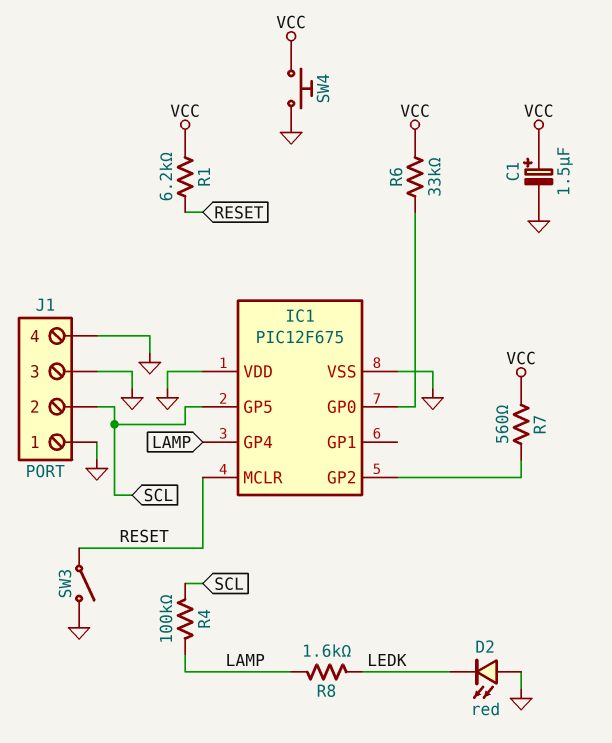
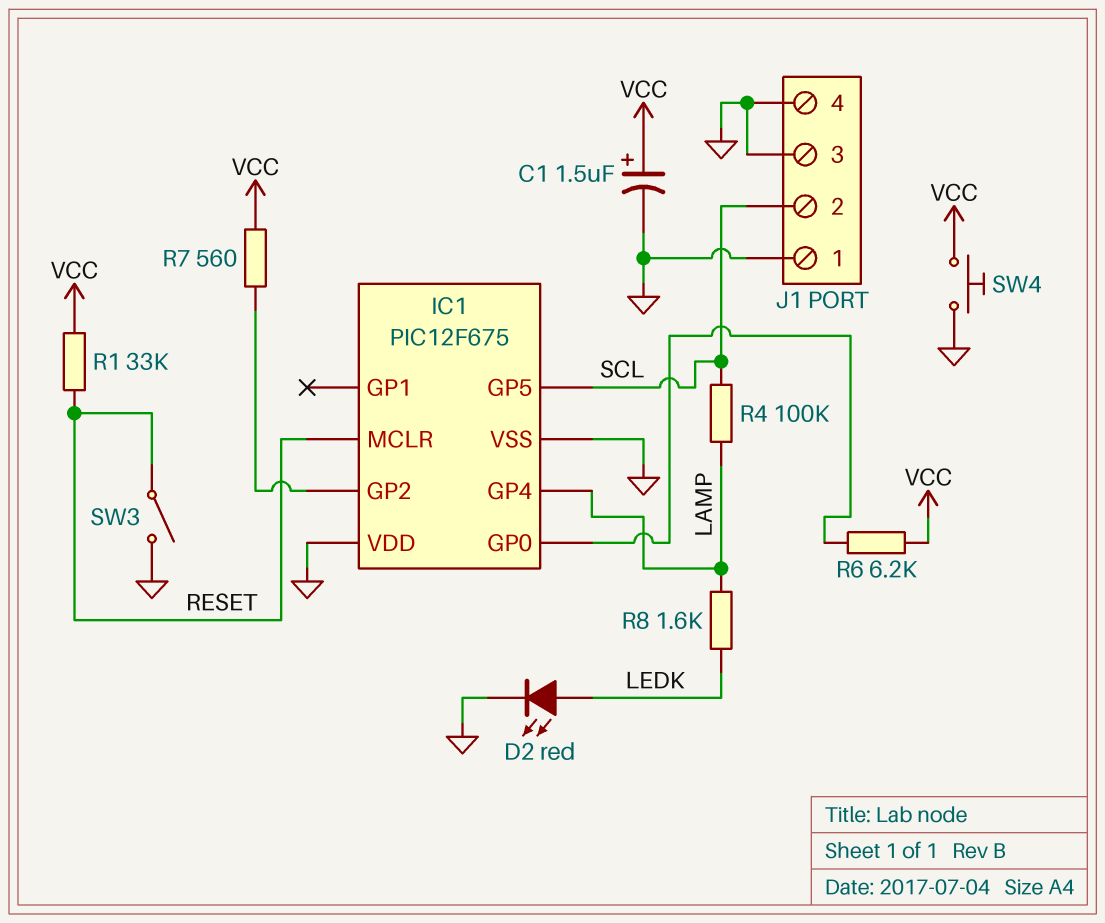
D2: LED red (A GND, K LEDK) -> LED red (A LEDK, K GND)
R1: 6.2k (RESET, VCC) -> 33k (RESET, VCC)
R6: 33k (IC1/GP0, VCC) -> 6.2k (IC1/GP0, VCC)

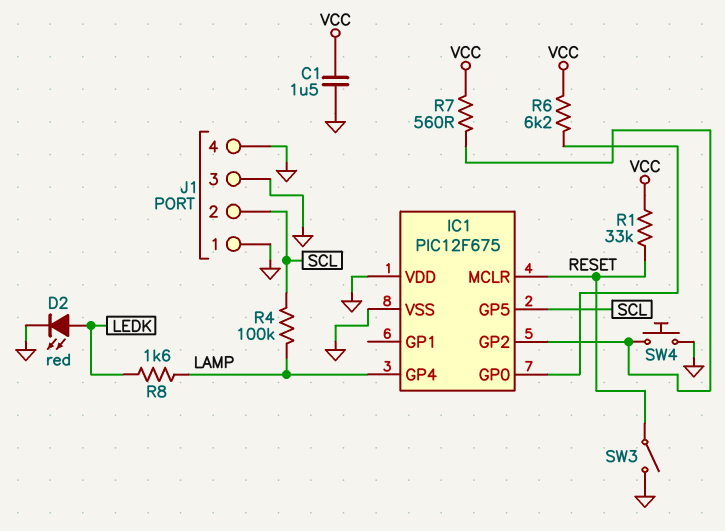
C1: 1.5uF (plus VCC, minus GND) -> 1.5uF (GND, VCC)
SW4: button (GND, VCC) -> button (GND, IC1/GP2)

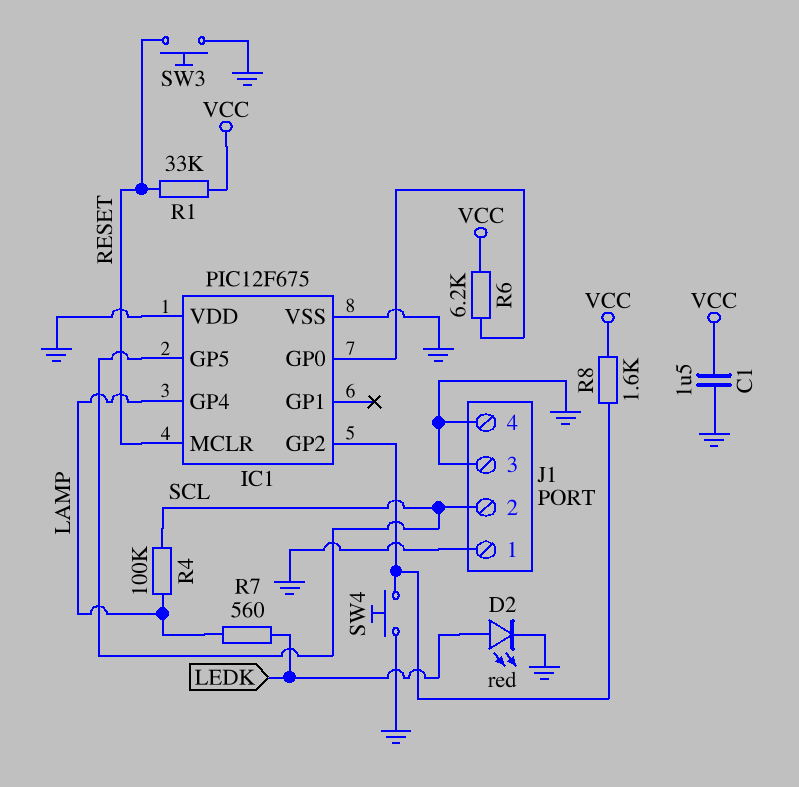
R7: 560 (IC1/GP2, VCC) -> 560 (LAMP, LEDK)
R8: 1.6k (LAMP, LEDK) -> 1.6k (IC1/GP2, VCC)
SW3: switch (GND, RESET) -> button (GND, RESET)

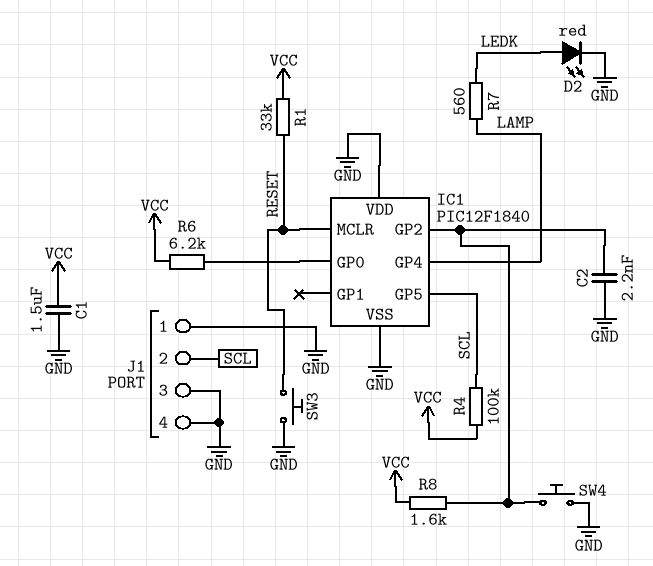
C2: none -> 2.2nF (GND, IC1/GP2)
IC1: PIC12F675 -> PIC12F1840
R4: 100k (LAMP, SCL) -> 100k (SCL, VCC)

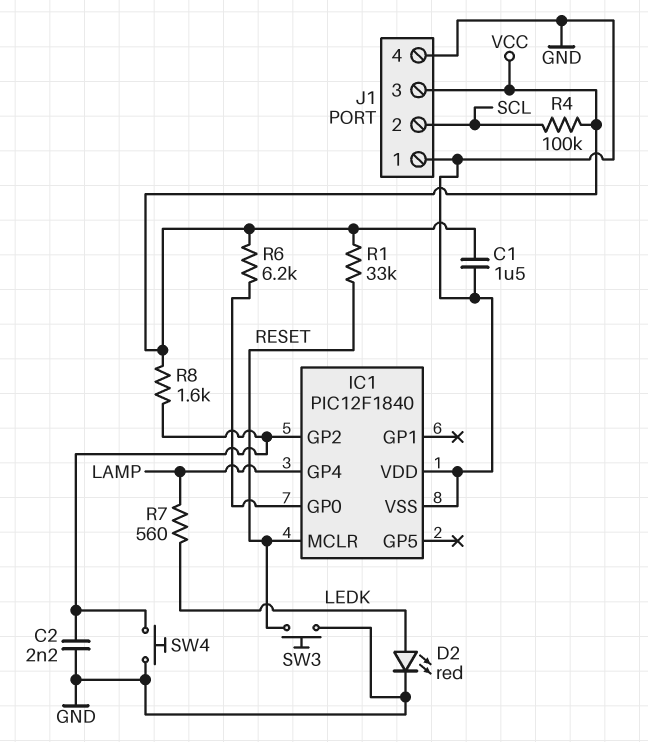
IC1 pin GP5: SCL -> none
J1 pin 3: GND -> VCC

